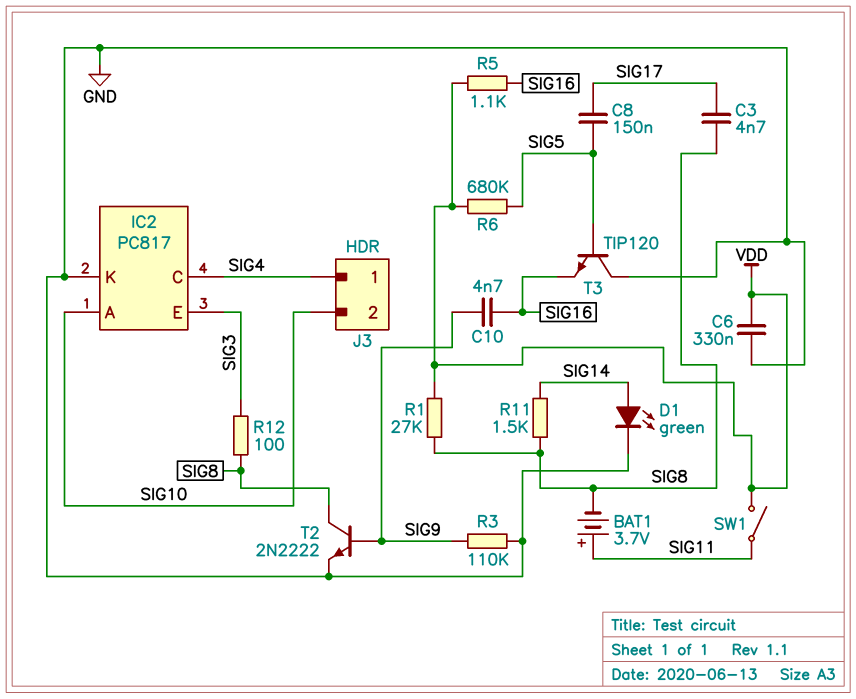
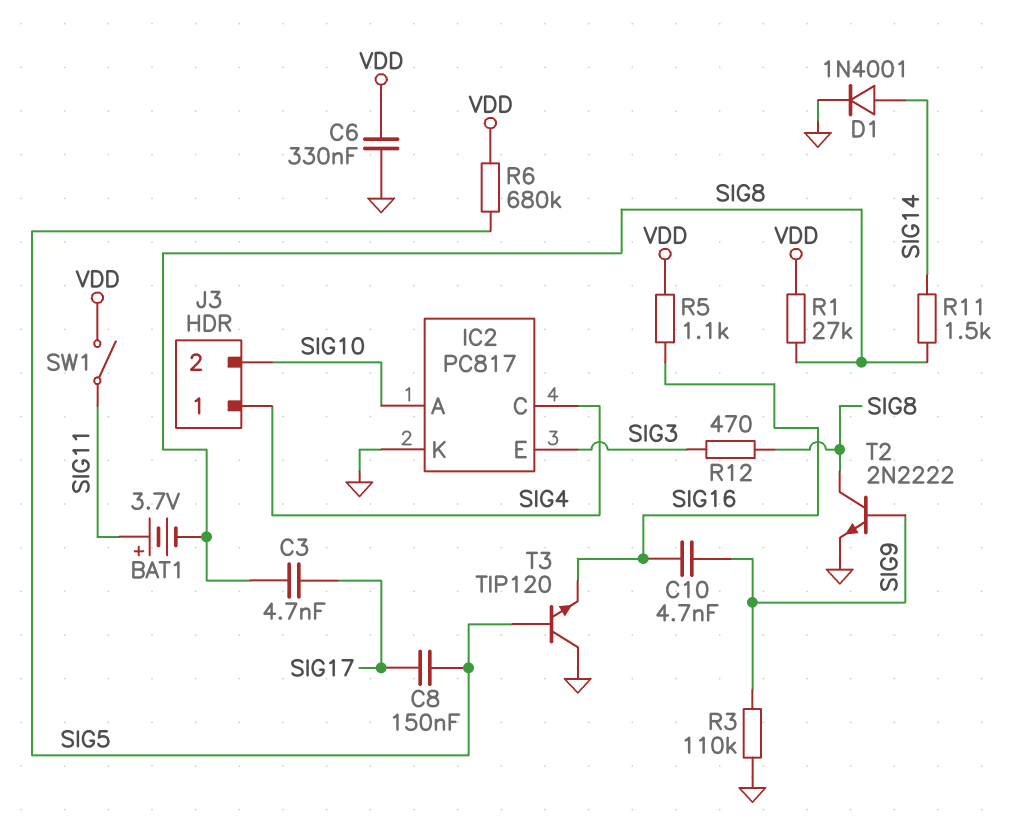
D1: LED green (A SIG14, K GND) -> diode 1N4001 (A SIG14, K GND)
R12: 100 (SIG3, SIG8) -> 470 (SIG3, SIG8)

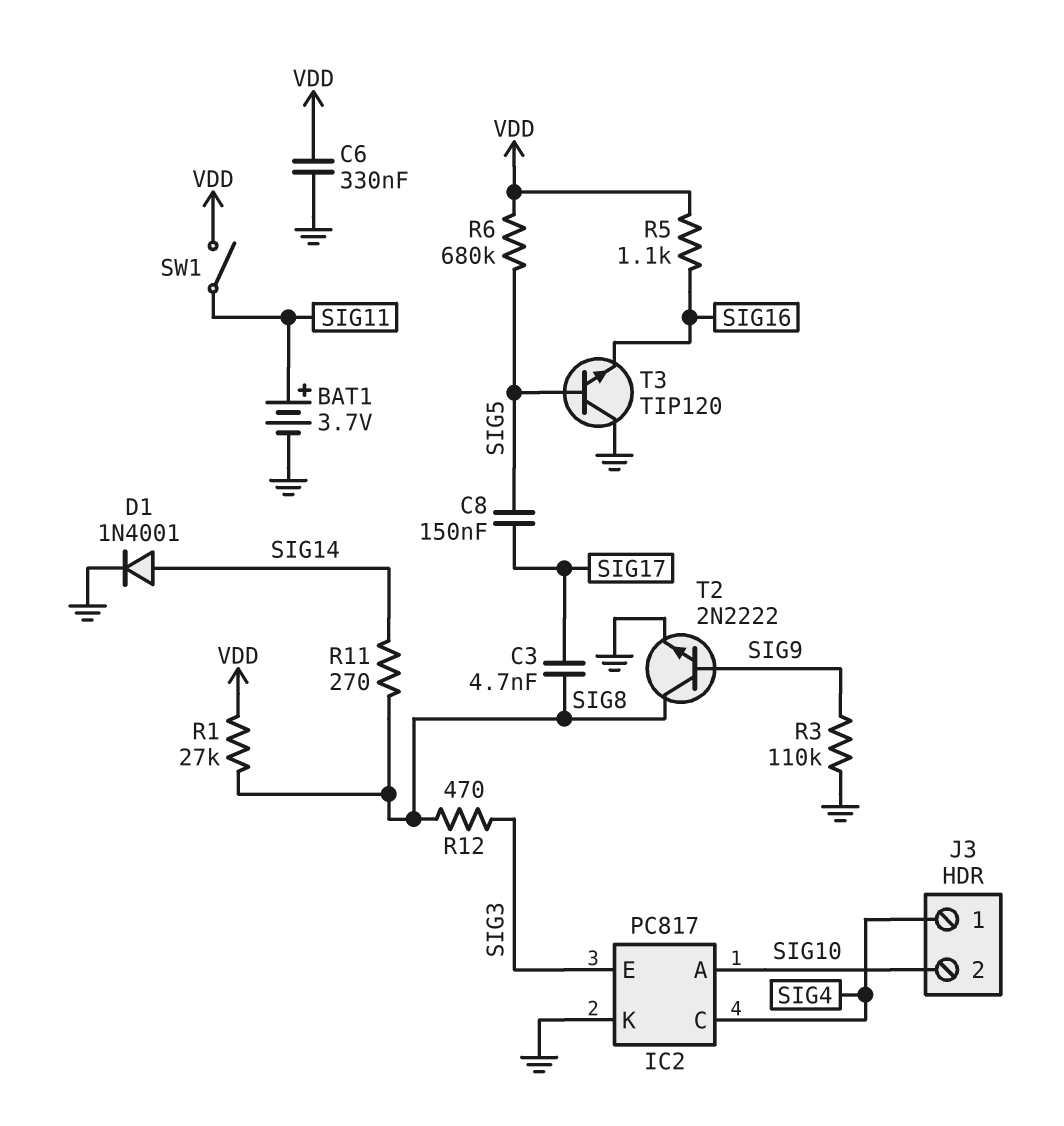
BAT1: 3.7V (plus SIG11, minus SIG8) -> 3.7V (plus SIG11, minus GND)
C10: 4.7nF (SIG9, SIG16) -> none
R11: 1.5k (SIG8, SIG14) -> 270 (SIG8, SIG14)

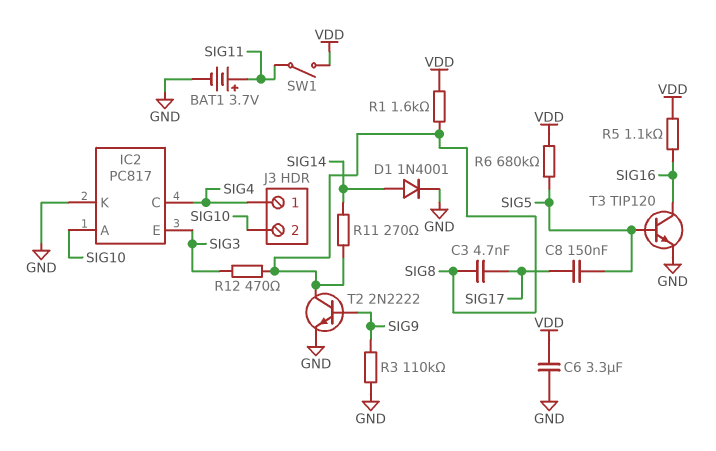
C6: 330nF (GND, VDD) -> 3.3uF (GND, VDD)
R1: 27k (SIG8, VDD) -> 1.6k (SIG8, VDD)
T3: NPN TIP120 (B SIG5, C GND, E SIG16) -> NPN TIP120 (B SIG5, C SIG16, E GND)

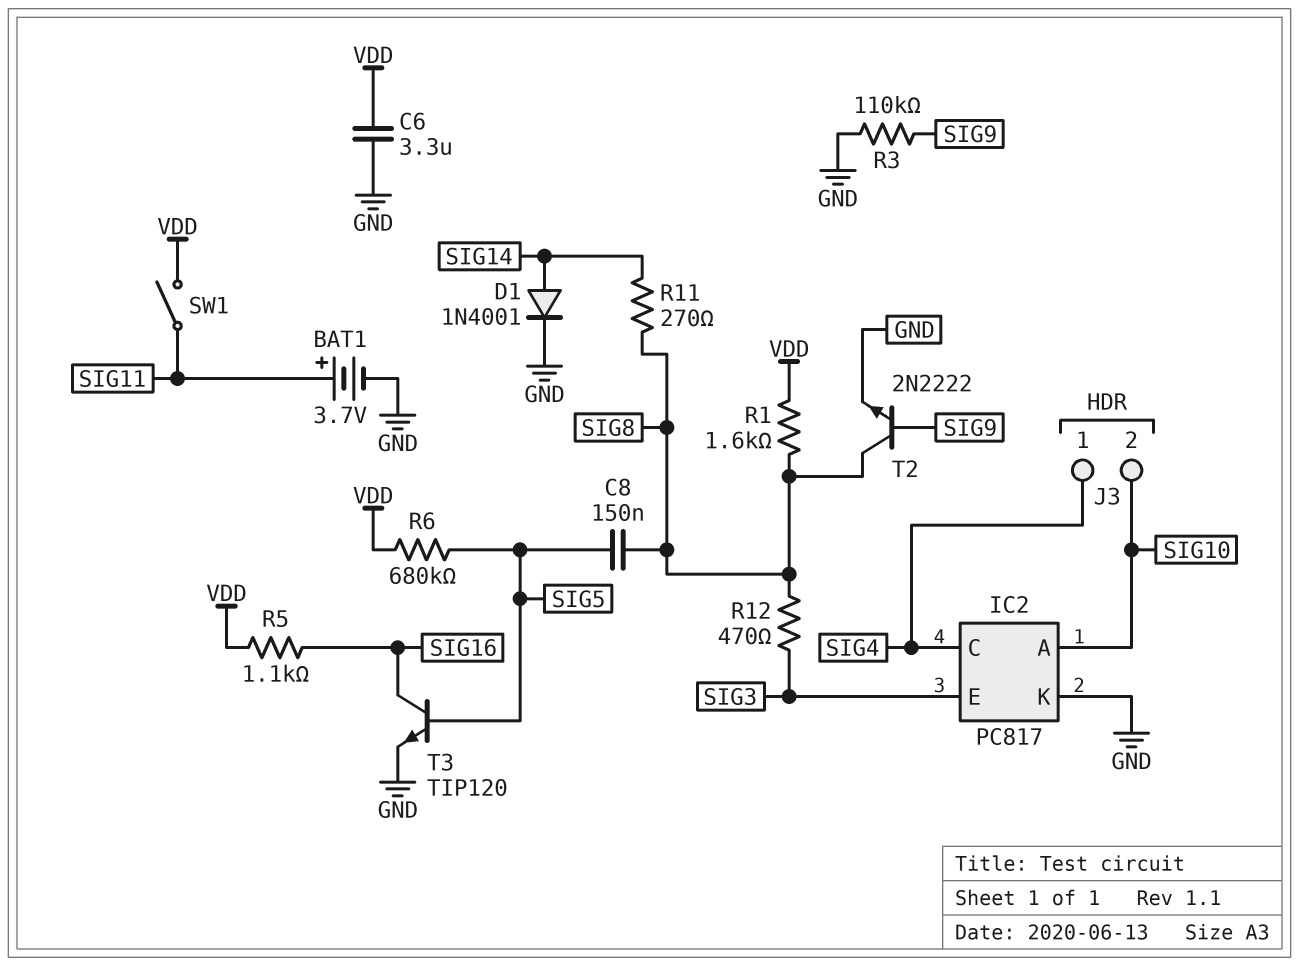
C3: 4.7nF (SIG8, SIG17) -> none
C8: 150nF (SIG5, SIG17) -> 150nF (SIG5, SIG8)

